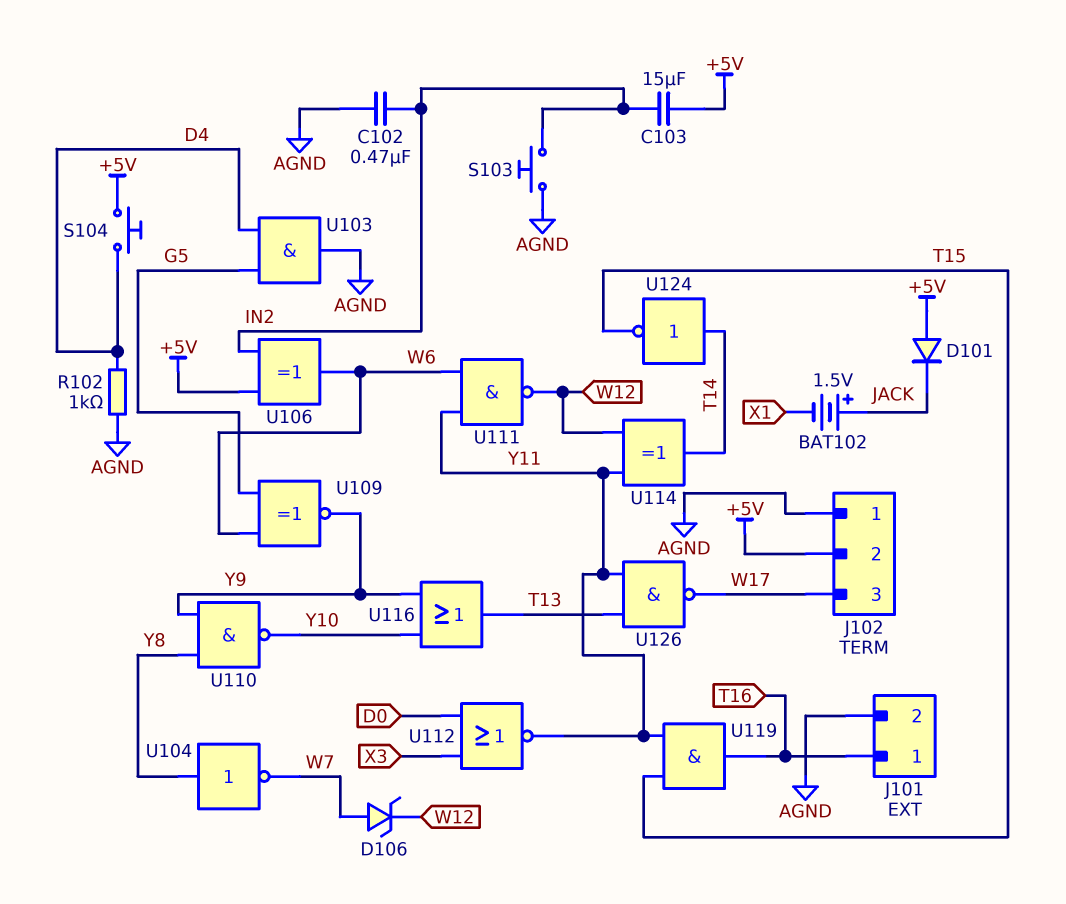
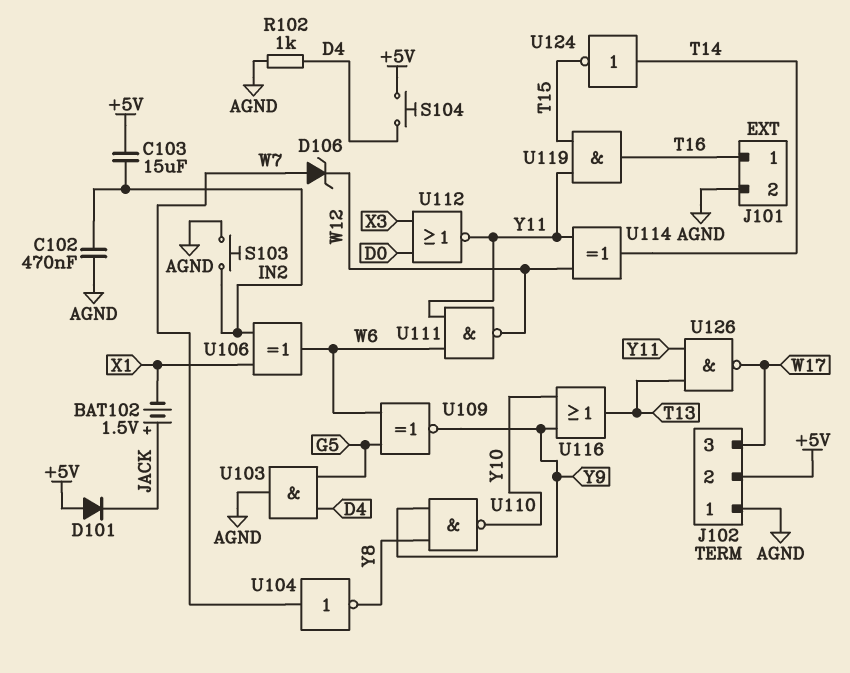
U104: NOT (in Y8, out W7) -> NOT (in W7, out Y8)
U106: XOR (in +5V, in IN2, out W6) -> XOR (in IN2, in X1, out W6)

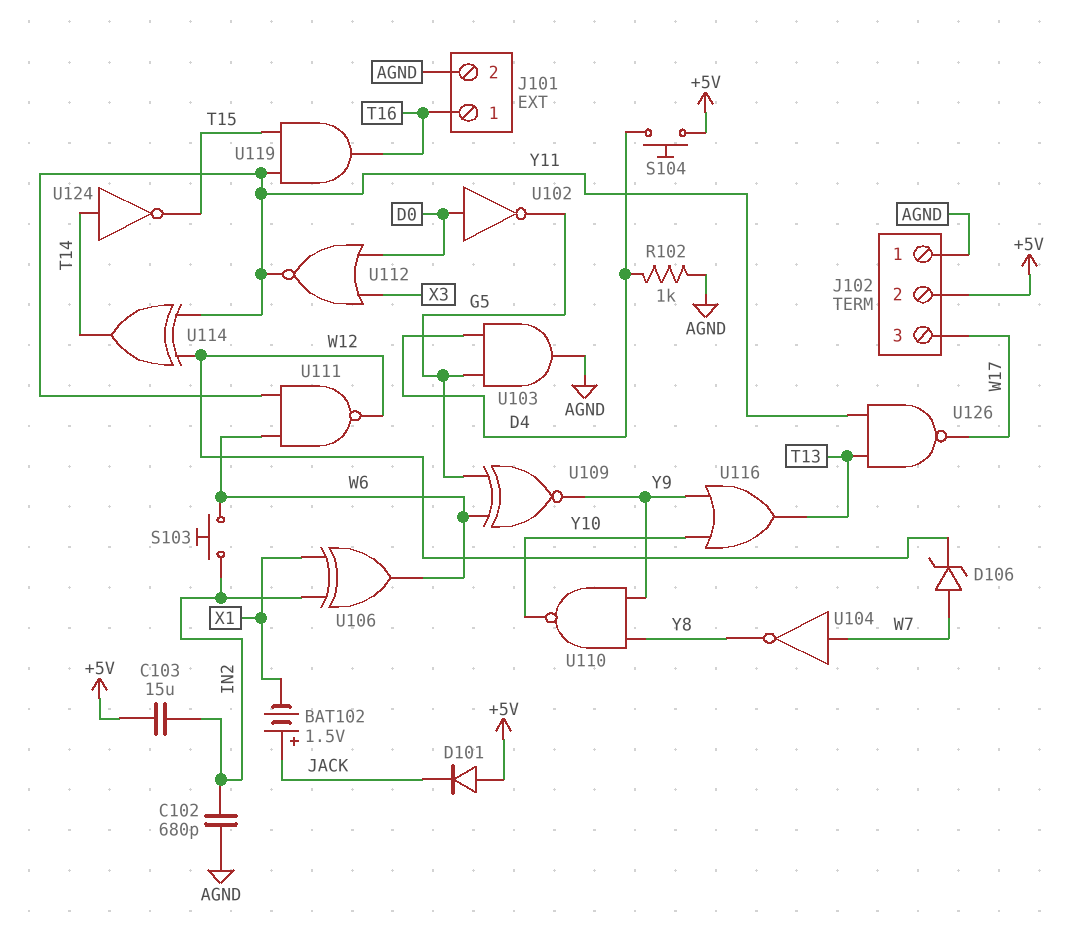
C102: 470nF (AGND, IN2) -> 680pF (AGND, IN2)
S103: button (AGND, IN2) -> button (IN2, W6)
U102: none -> NOT (in D0, out G5)

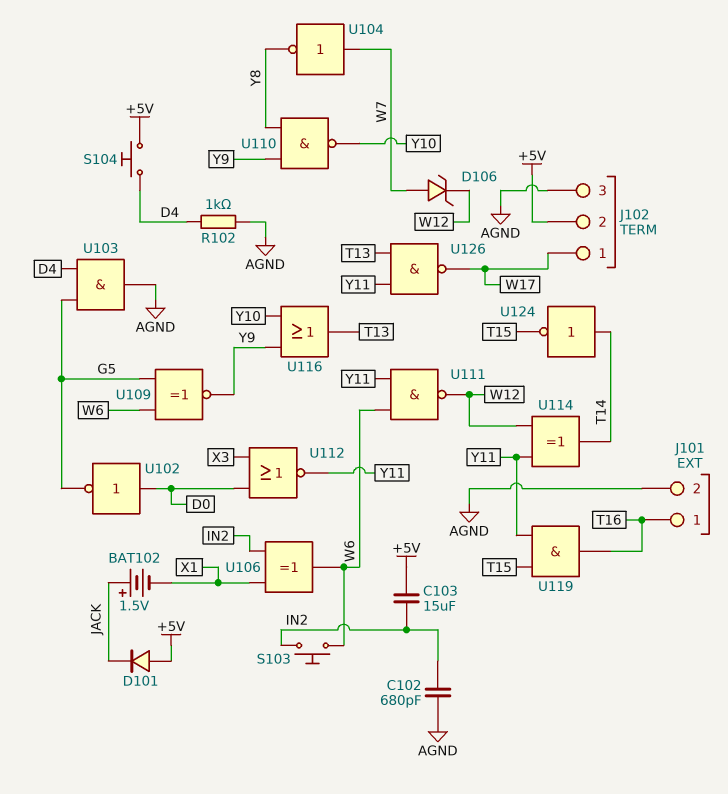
J102 pin 1: AGND -> W17
J102 pin 3: W17 -> AGND

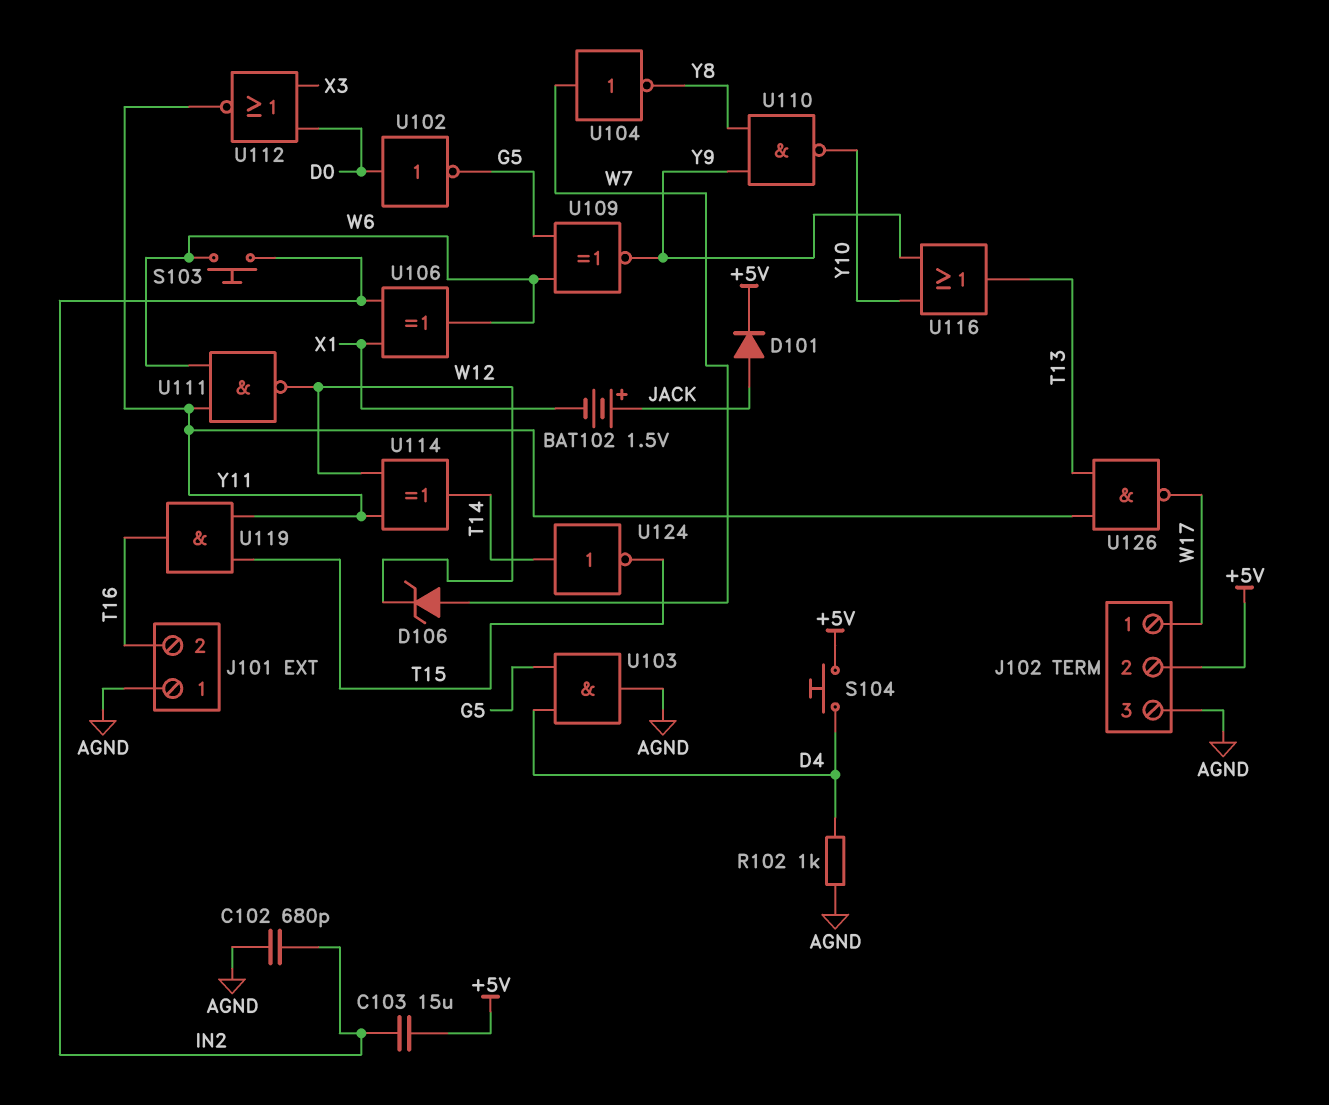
D101: diode (A +5V, K JACK) -> diode (A JACK, K +5V)
J101 pin 1: T16 -> AGND
J101 pin 2: AGND -> T16

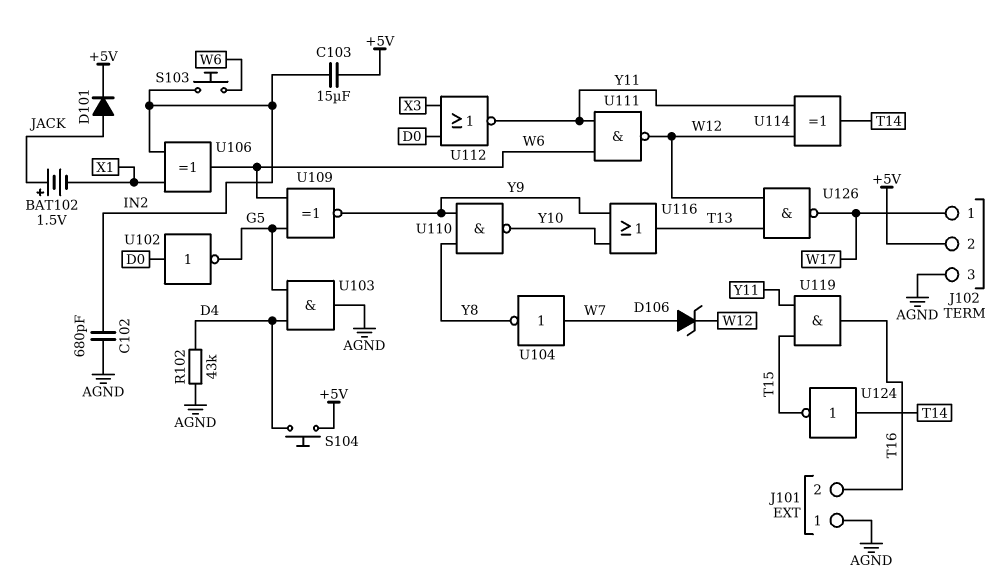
R102: 1k (AGND, D4) -> 43k (AGND, D4)
U126: NAND (in T13, in Y11, out W17) -> NAND (in T13, in W12, out W17)

